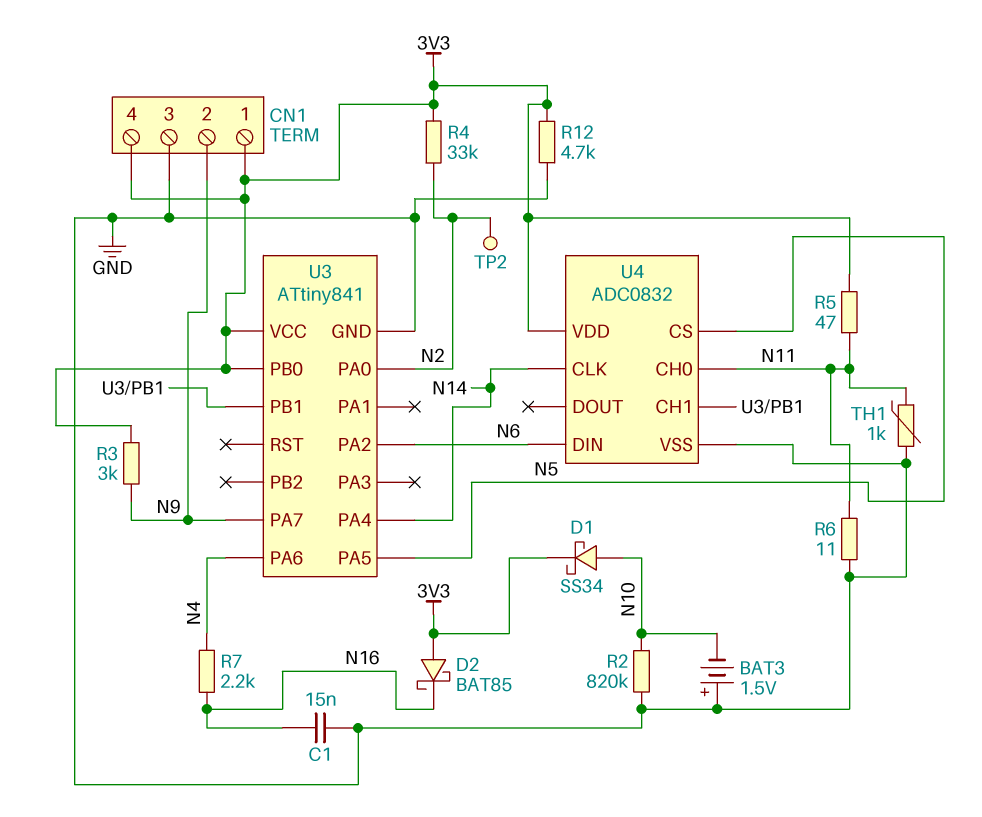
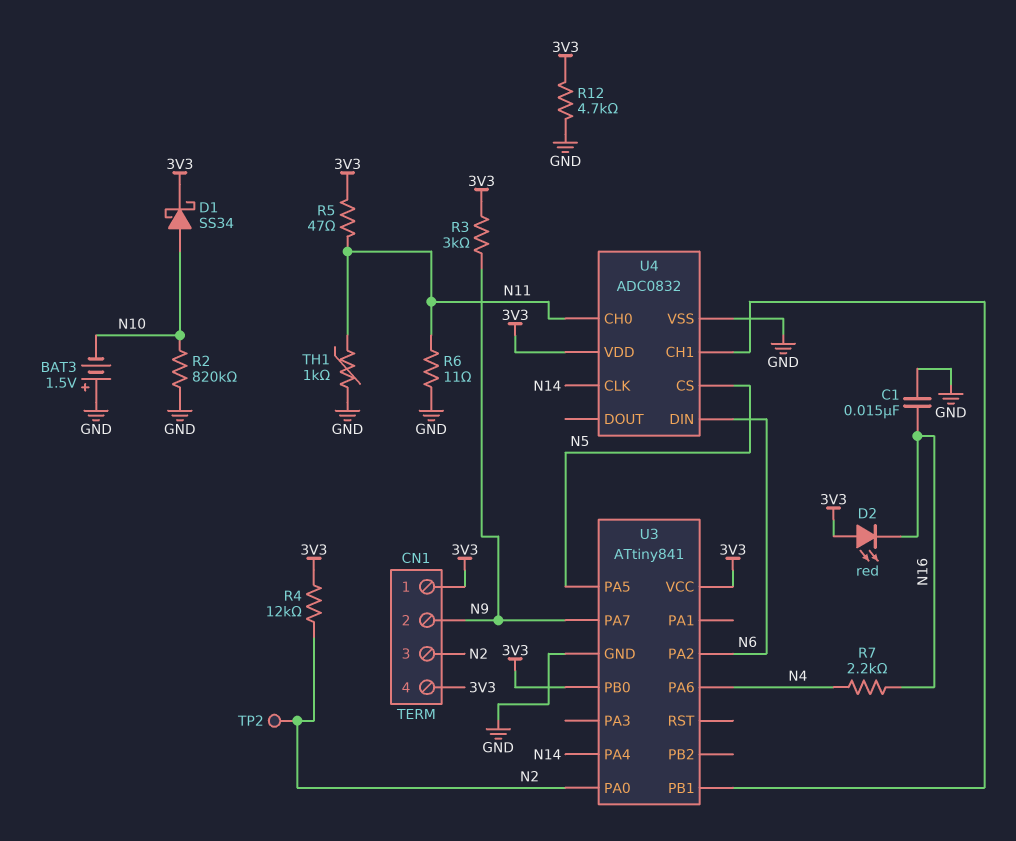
CN1 pin 3: GND -> N2
D2: schottky BAT85 (A 3V3, K N16) -> LED red (A 3V3, K N16)
R4: 33k (3V3, N2) -> 12k (3V3, N2)

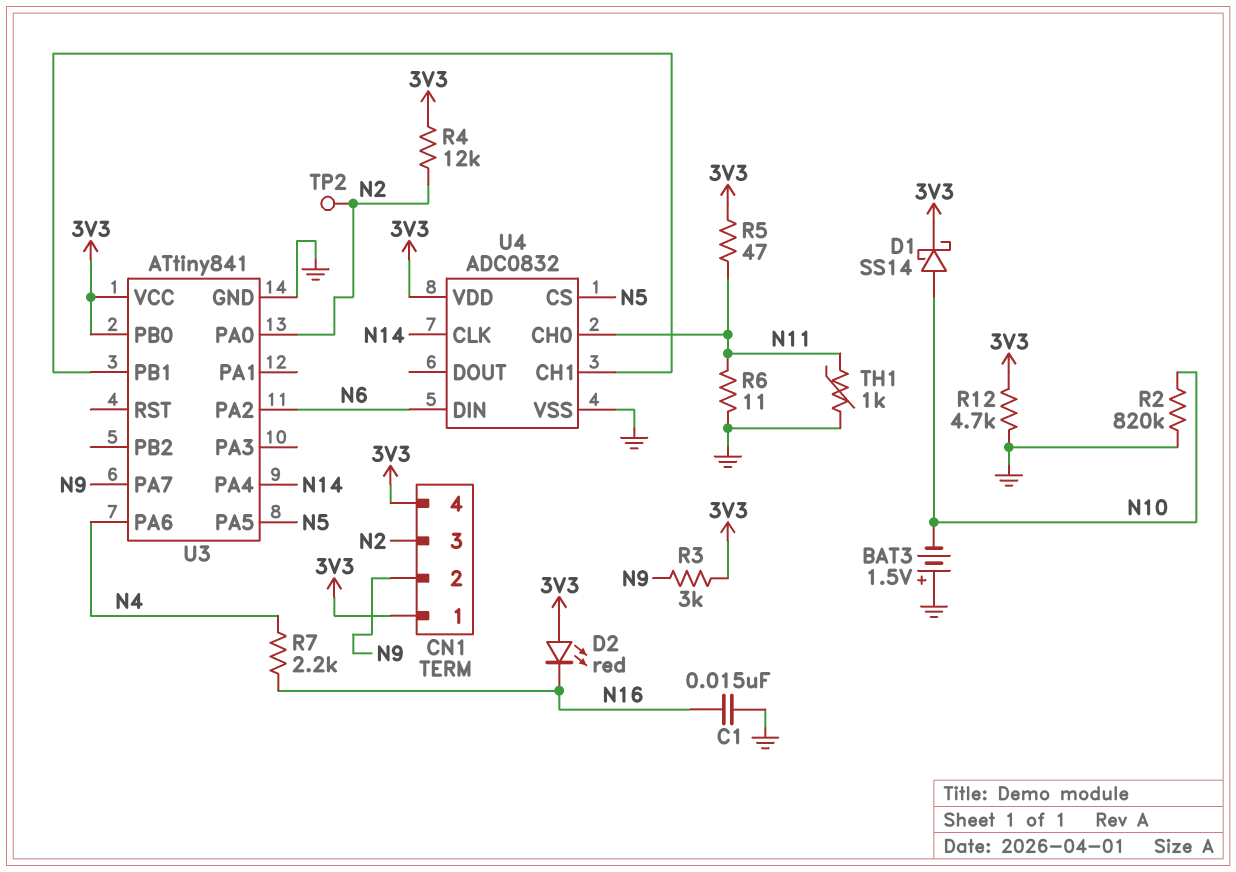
D1: schottky SS34 (A N10, K 3V3) -> schottky SS14 (A N10, K 3V3)

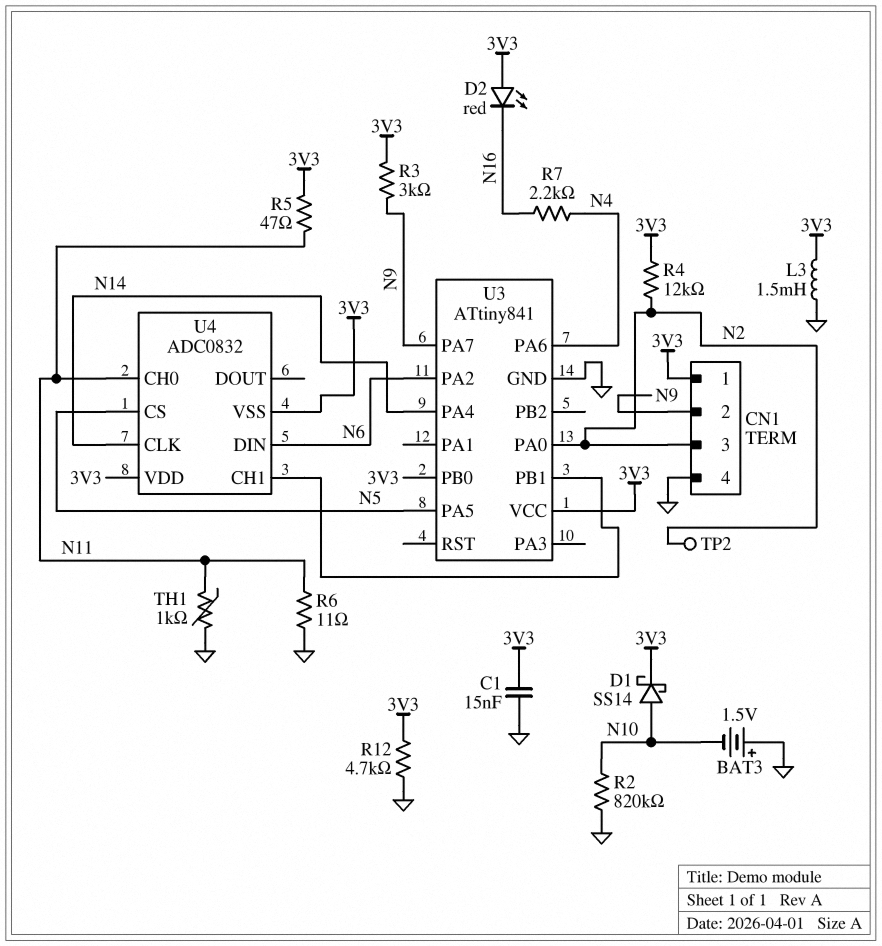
C1: 15nF (GND, N16) -> 15nF (3V3, GND)
CN1 pin 4: 3V3 -> GND
L3: none -> 1.5mH (3V3, GND)
U4 pin VSS: GND -> 3V3

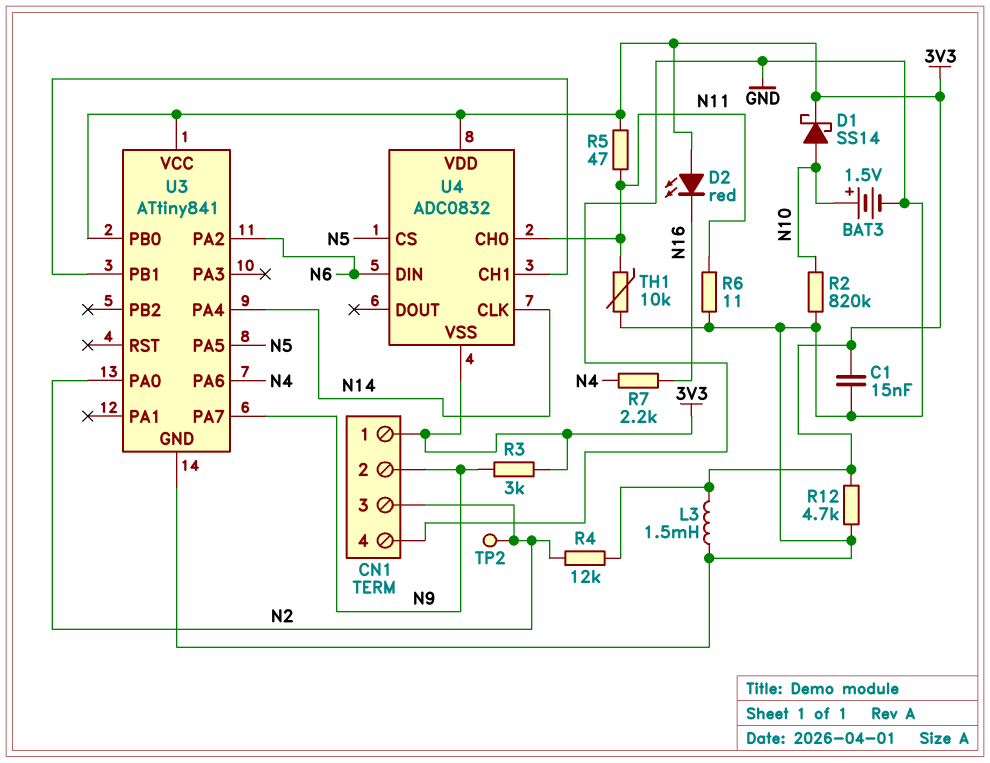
BAT3: 1.5V (plus GND, minus N10) -> 1.5V (plus N10, minus GND)
TH1: 1k (GND, N11) -> 10k (GND, N11)

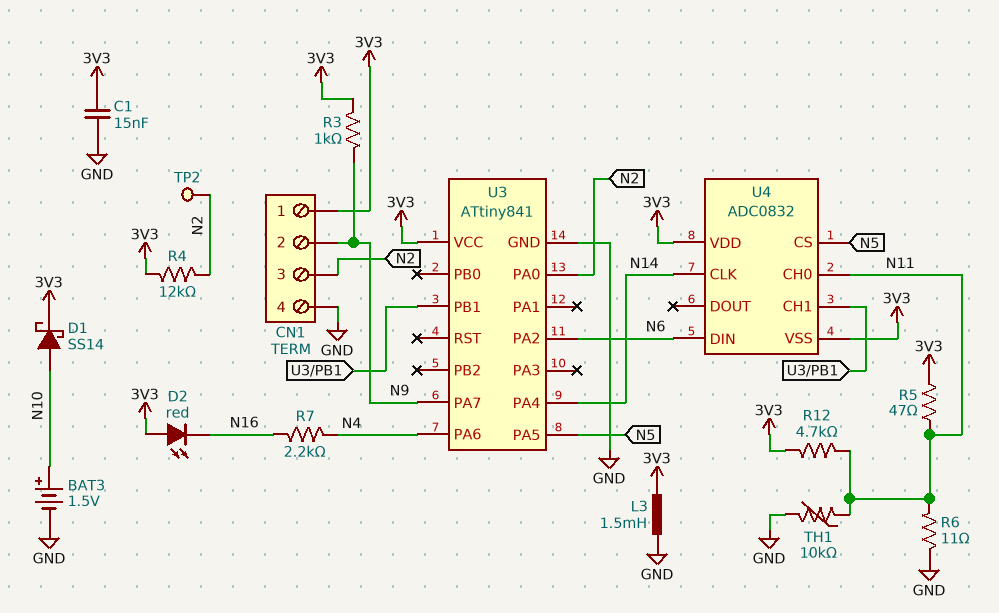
R2: 820k (GND, N10) -> none
R3: 3k (3V3, N9) -> 1k (3V3, N9)
R12: 4.7k (3V3, GND) -> 4.7k (3V3, N11)
U3 pin PB0: 3V3 -> none

